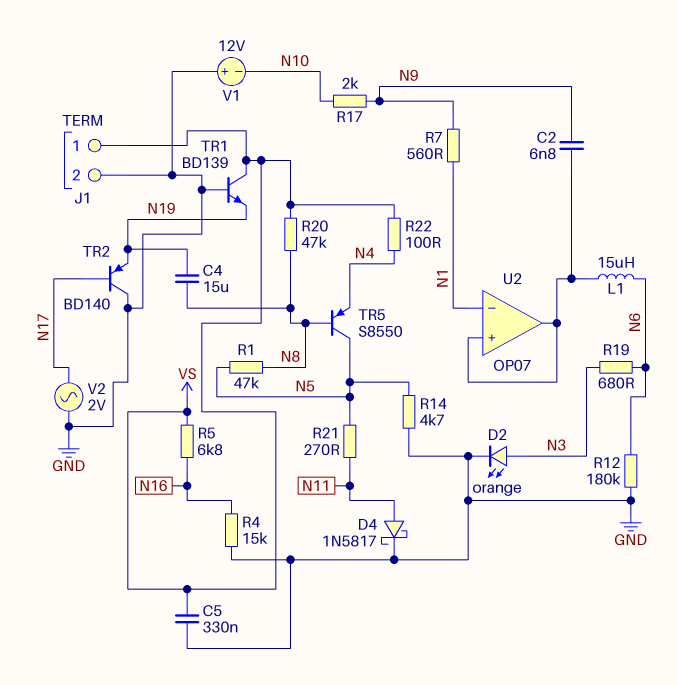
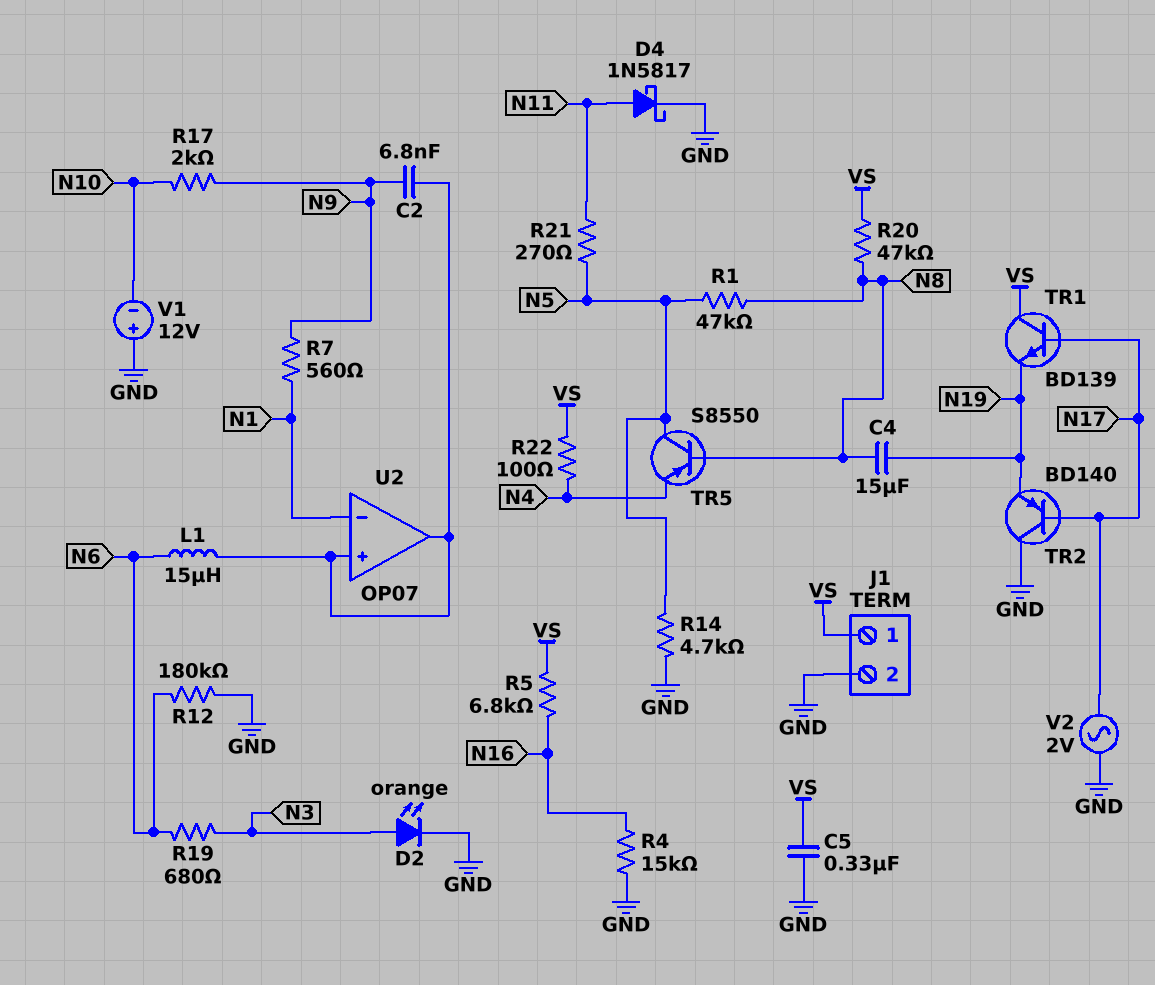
TR1: NPN BD139 (B GND, C VS, E N19) -> NPN BD139 (B N17, C VS, E N19)

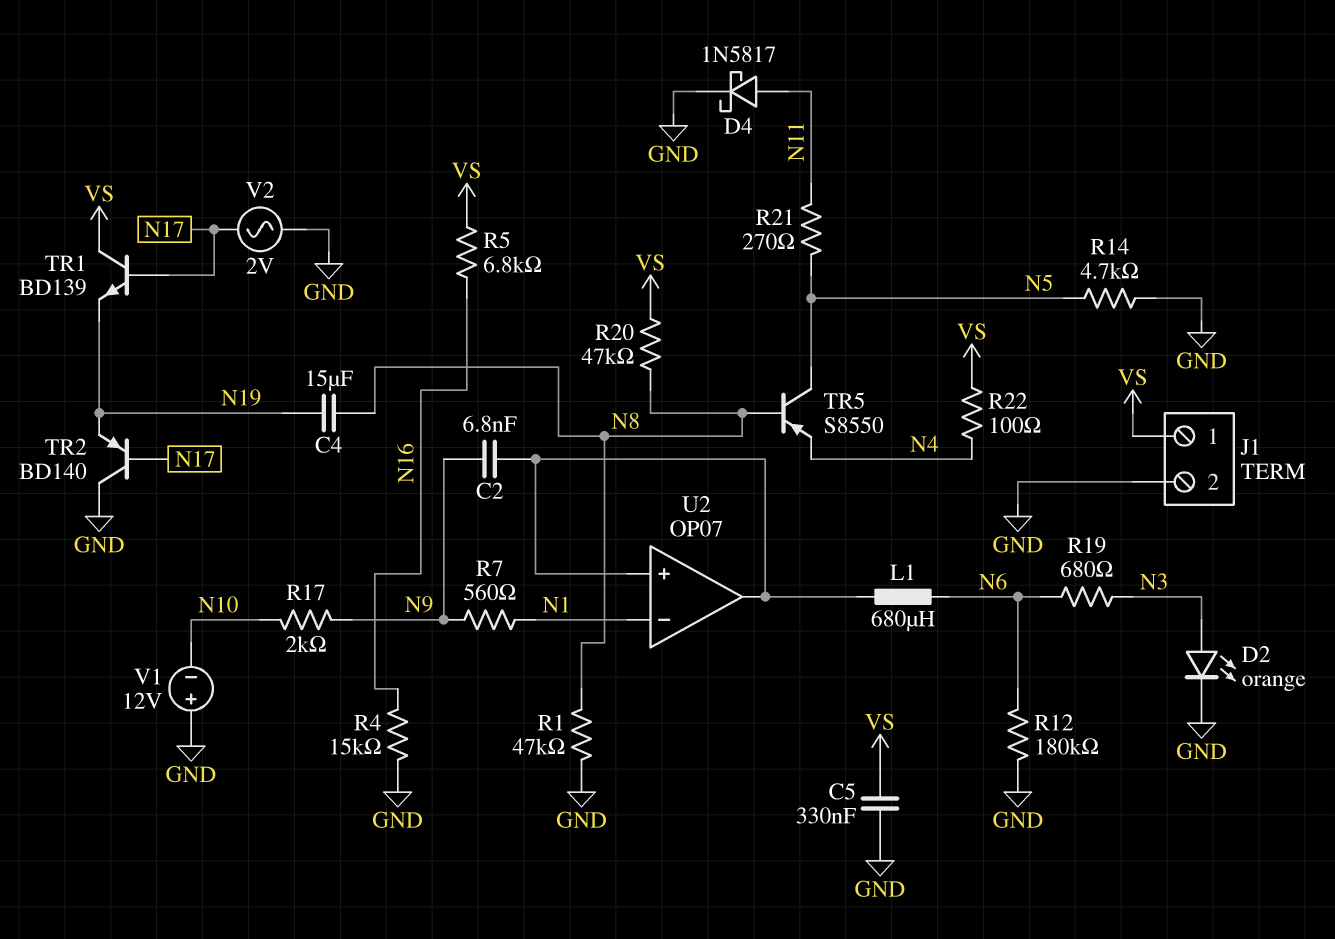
L1: 15uH (N6, U2/in+) -> 680uH (N6, U2/in+)
R1: 47k (N5, N8) -> 47k (GND, N8)

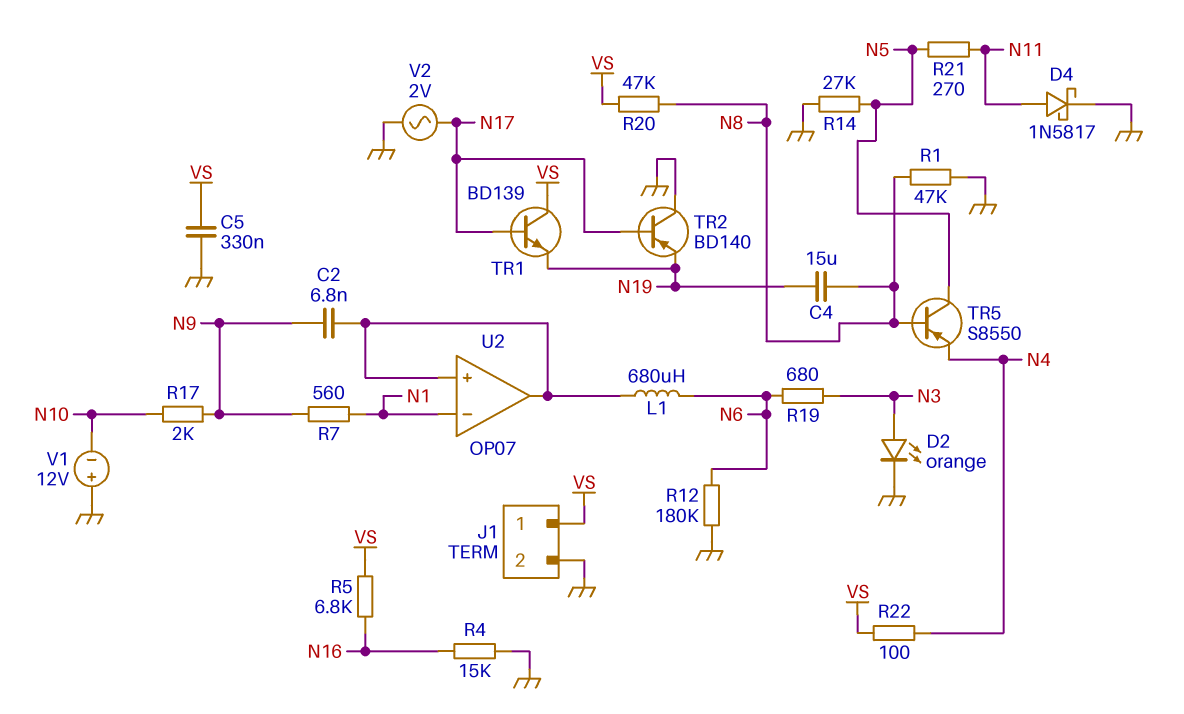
R14: 4.7k (GND, N5) -> 27k (GND, N5)

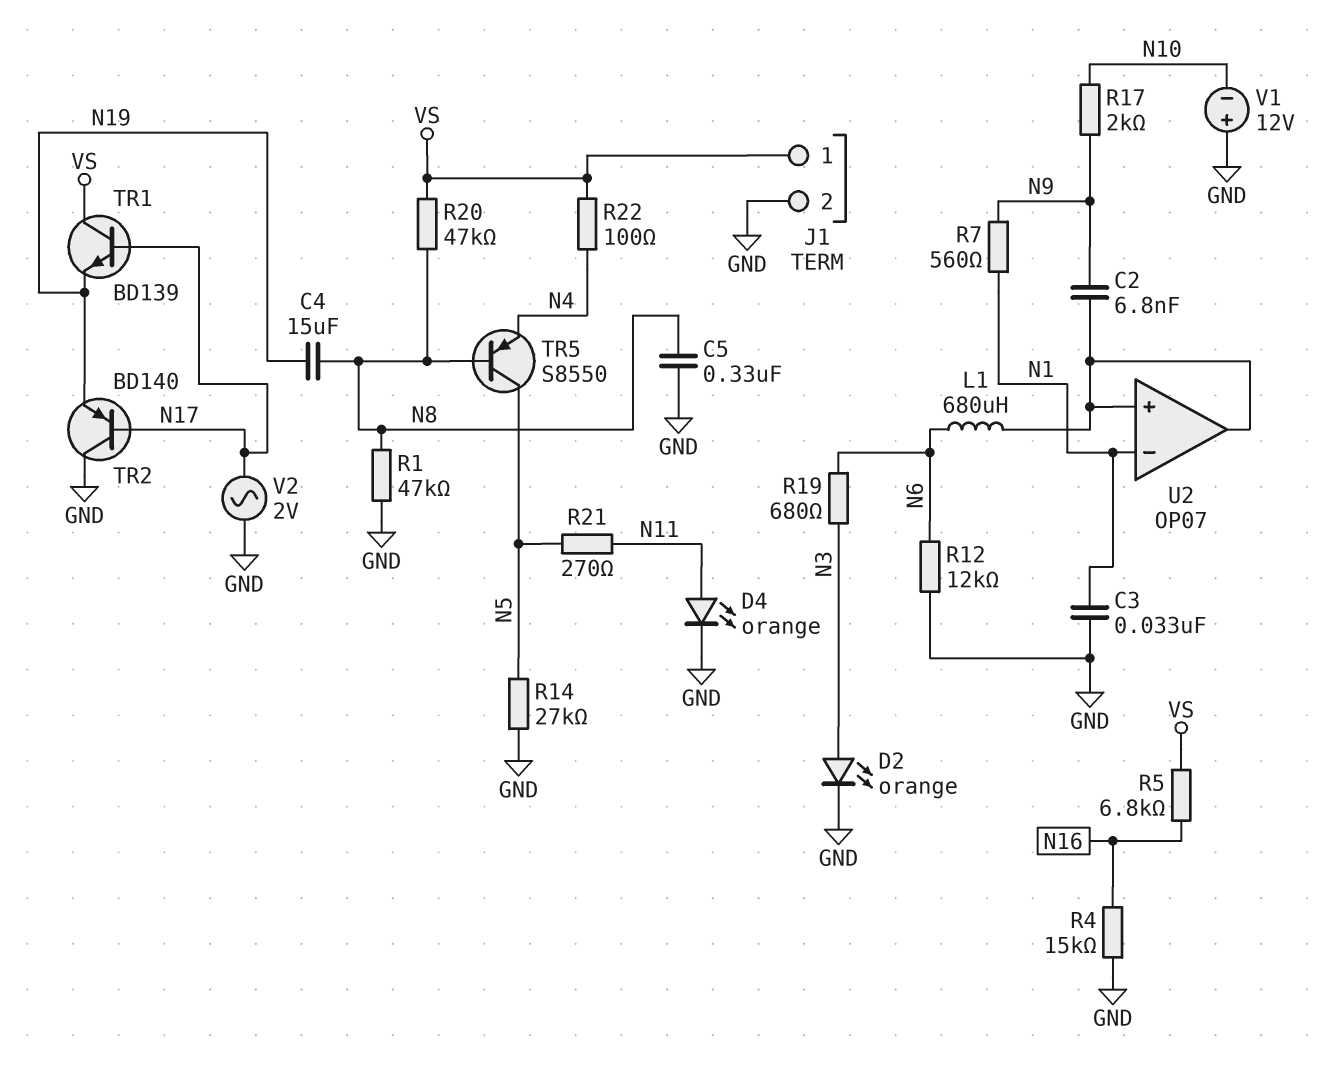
C3: none -> 33nF (GND, N1)
C5: 330nF (GND, VS) -> 330nF (GND, N8)
D4: schottky 1N5817 (A N11, K GND) -> LED orange (A N11, K GND)
R12: 180k (GND, N6) -> 12k (GND, N6)

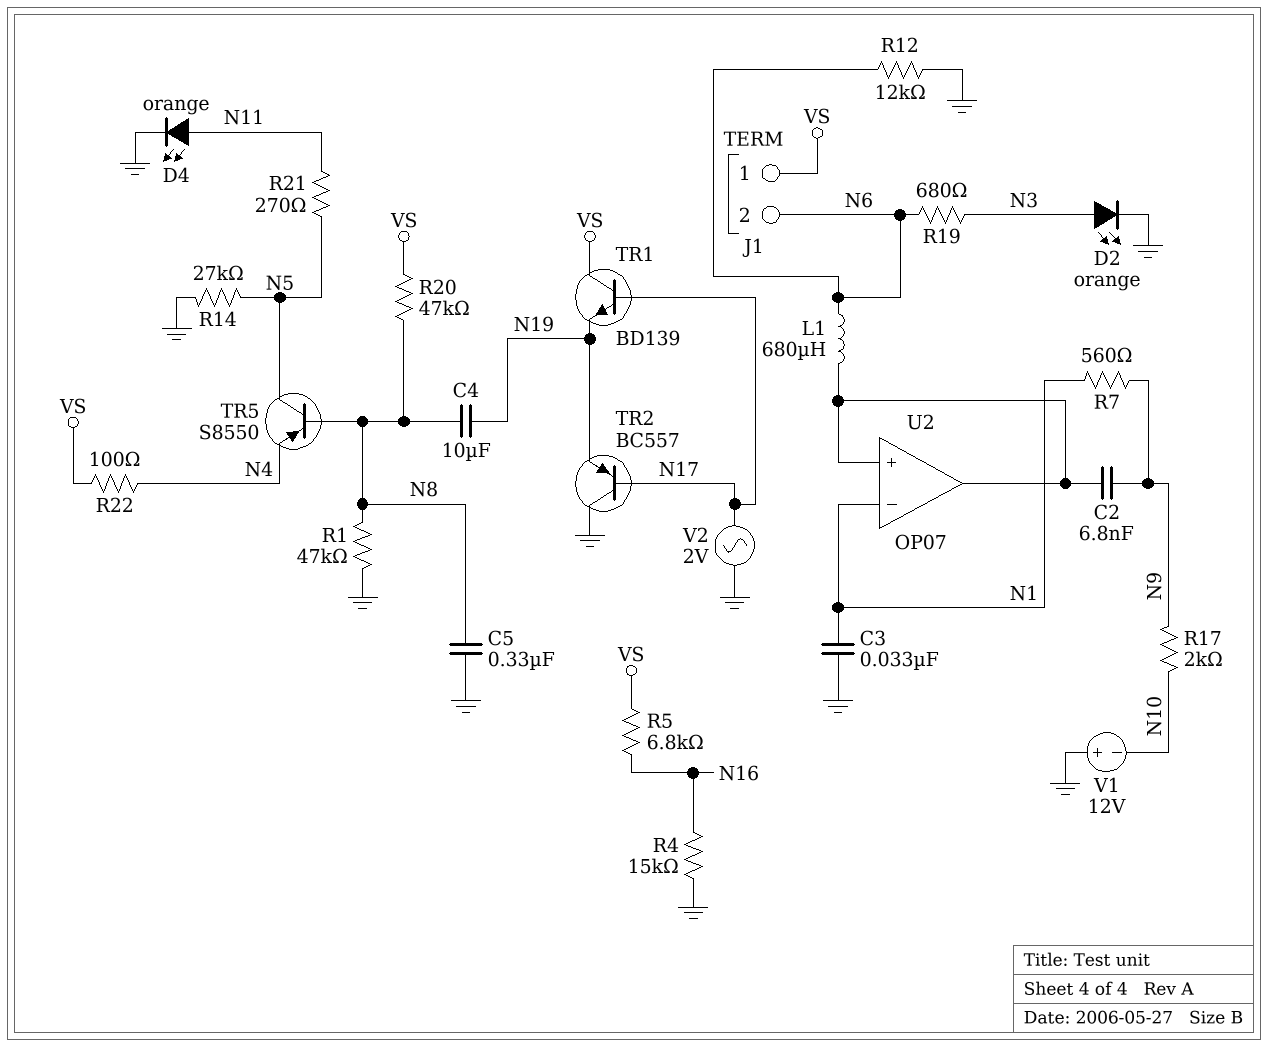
C4: 15uF (N8, N19) -> 10uF (N8, N19)
J1 pin 2: GND -> N6
TR2: PNP BD140 (B N17, C GND, E N19) -> PNP BC557 (B N17, C GND, E N19)

